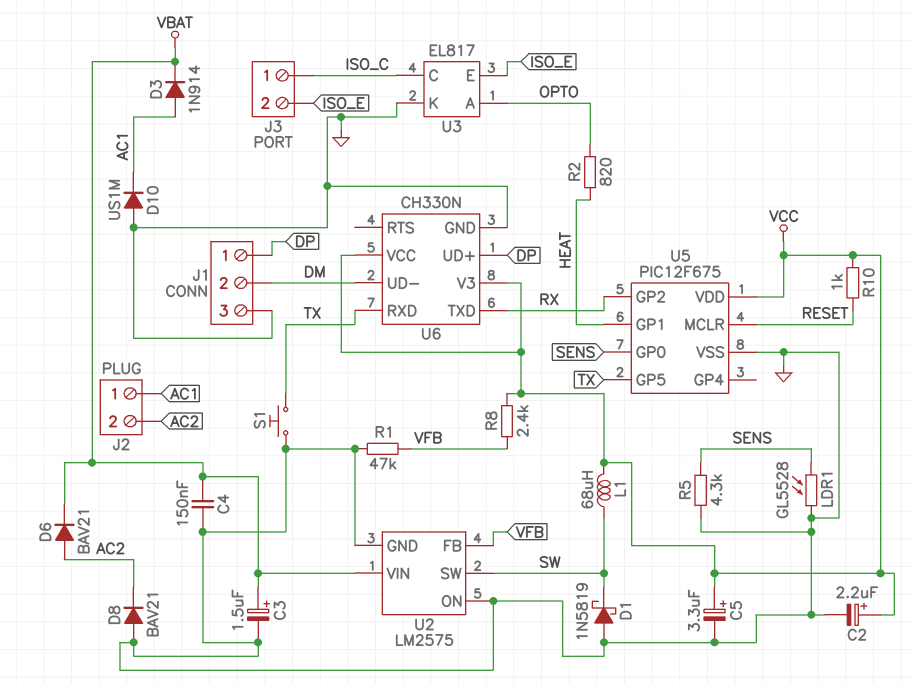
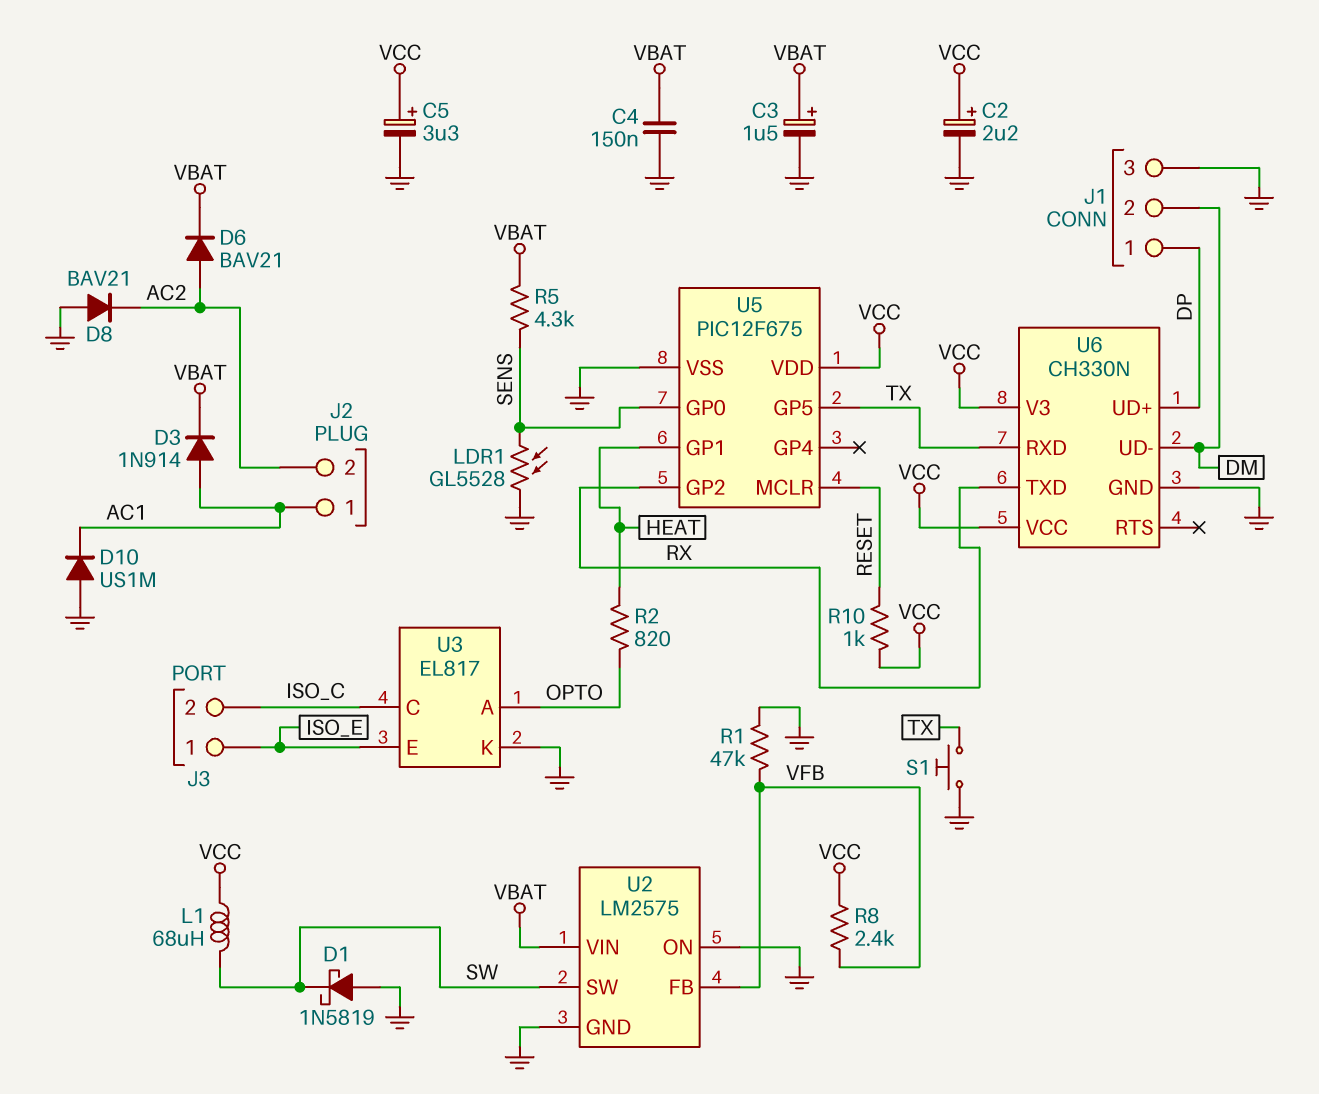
J3 pin 1: ISO_C -> ISO_E
J3 pin 2: ISO_E -> ISO_C
R5: 4.3k (GND, SENS) -> 4.3k (SENS, VBAT)

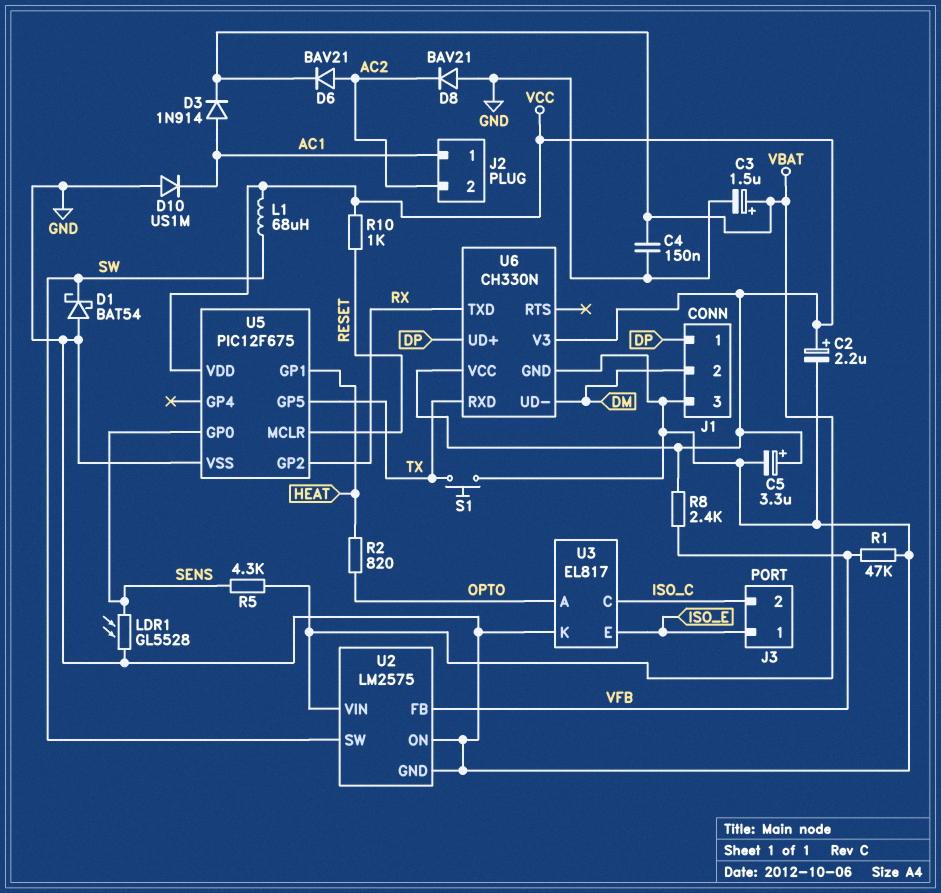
D1: schottky 1N5819 (A GND, K SW) -> schottky BAT54 (A GND, K SW)

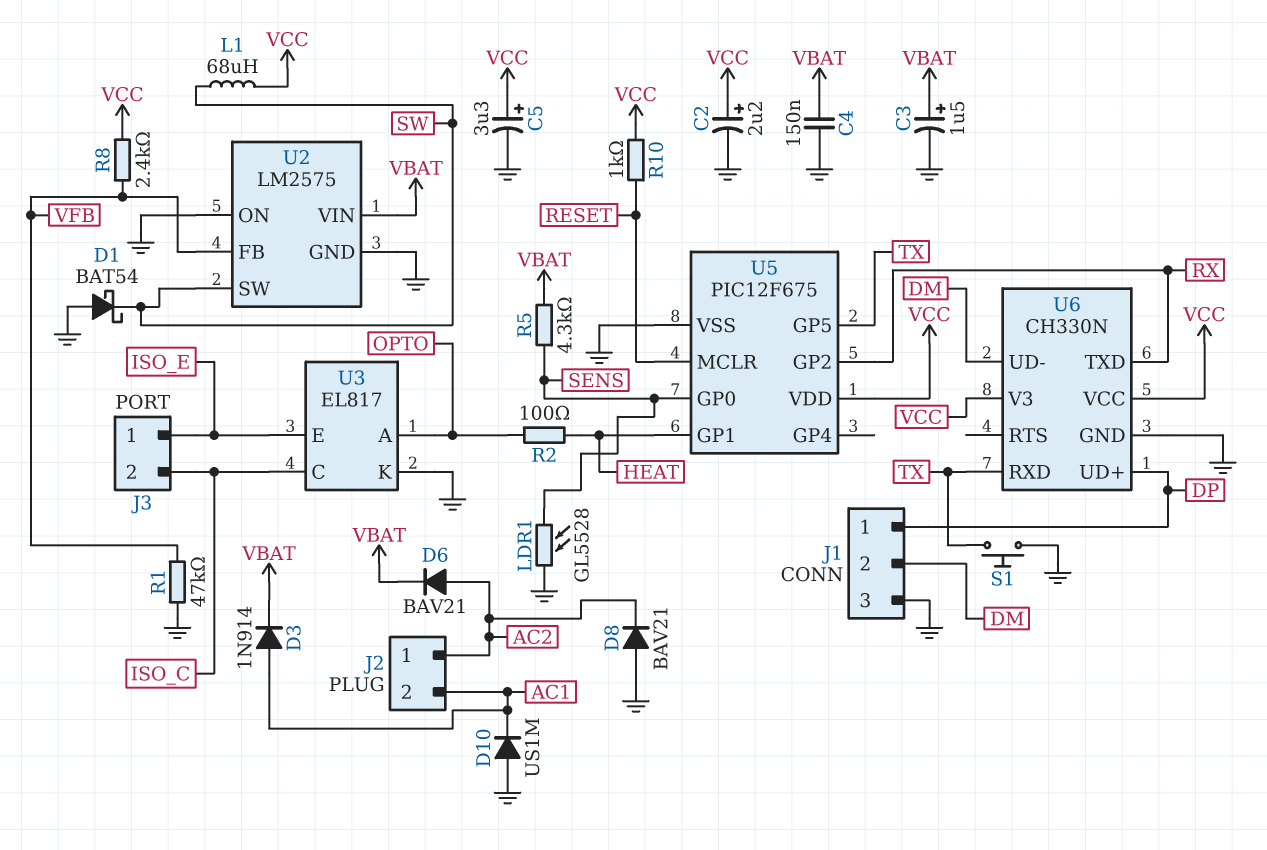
J2 pin 1: AC1 -> AC2
J2 pin 2: AC2 -> AC1
R2: 820 (HEAT, OPTO) -> 100 (HEAT, OPTO)

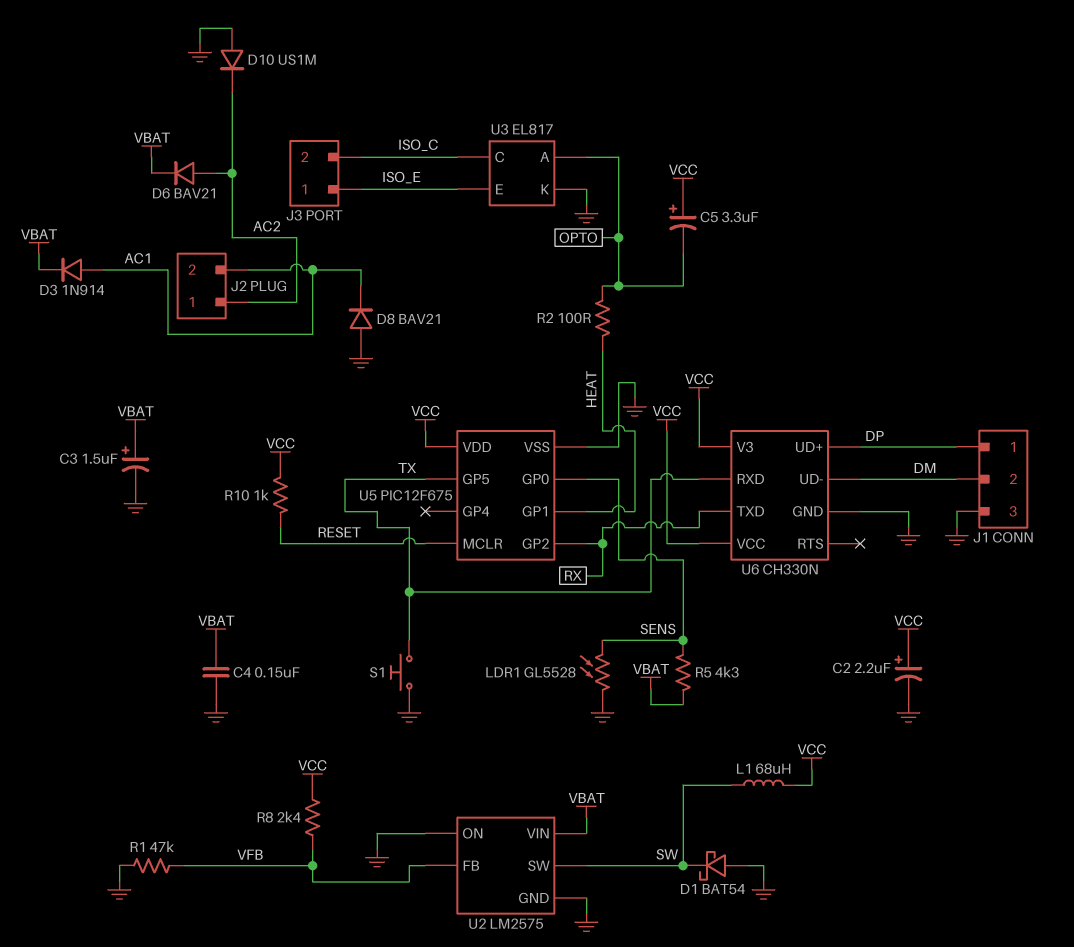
C5: 3.3uF (plus VCC, minus GND) -> 3.3uF (plus VCC, minus OPTO)
D8: diode BAV21 (A GND, K AC2) -> diode BAV21 (A GND, K AC1)
D10: diode US1M (A GND, K AC1) -> diode US1M (A GND, K AC2)

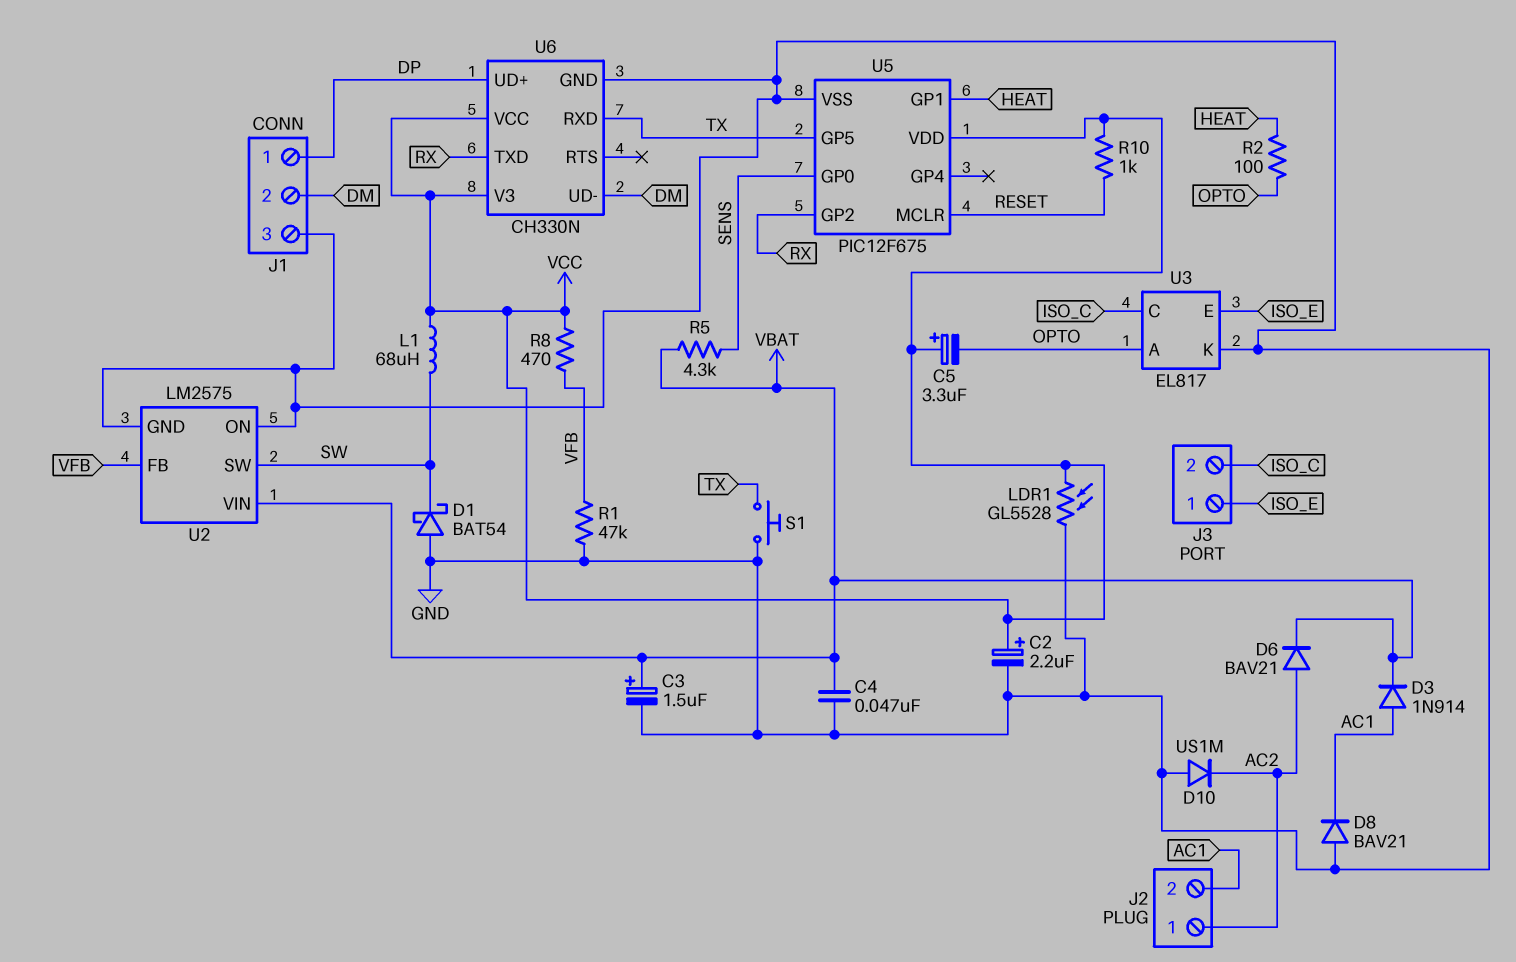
C4: 150nF (GND, VBAT) -> 47nF (GND, VBAT)
LDR1: GL5528 (GND, SENS) -> GL5528 (GND, VCC)
R8: 2.4k (VCC, VFB) -> 470 (VCC, VFB)

